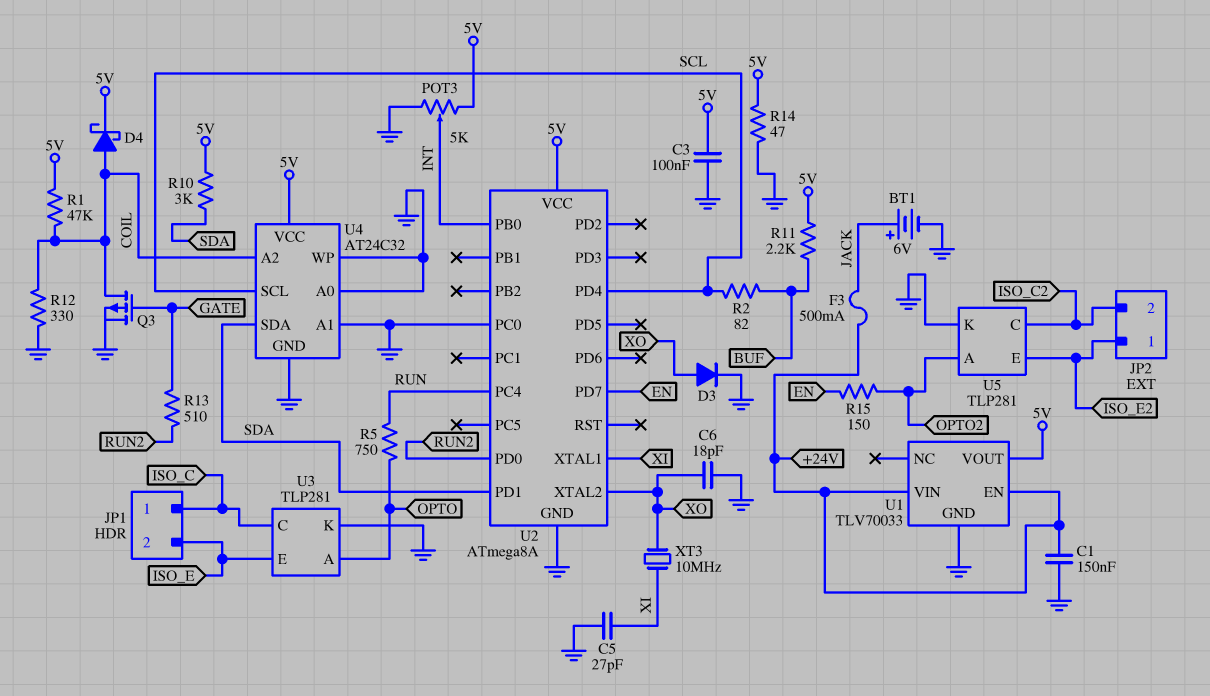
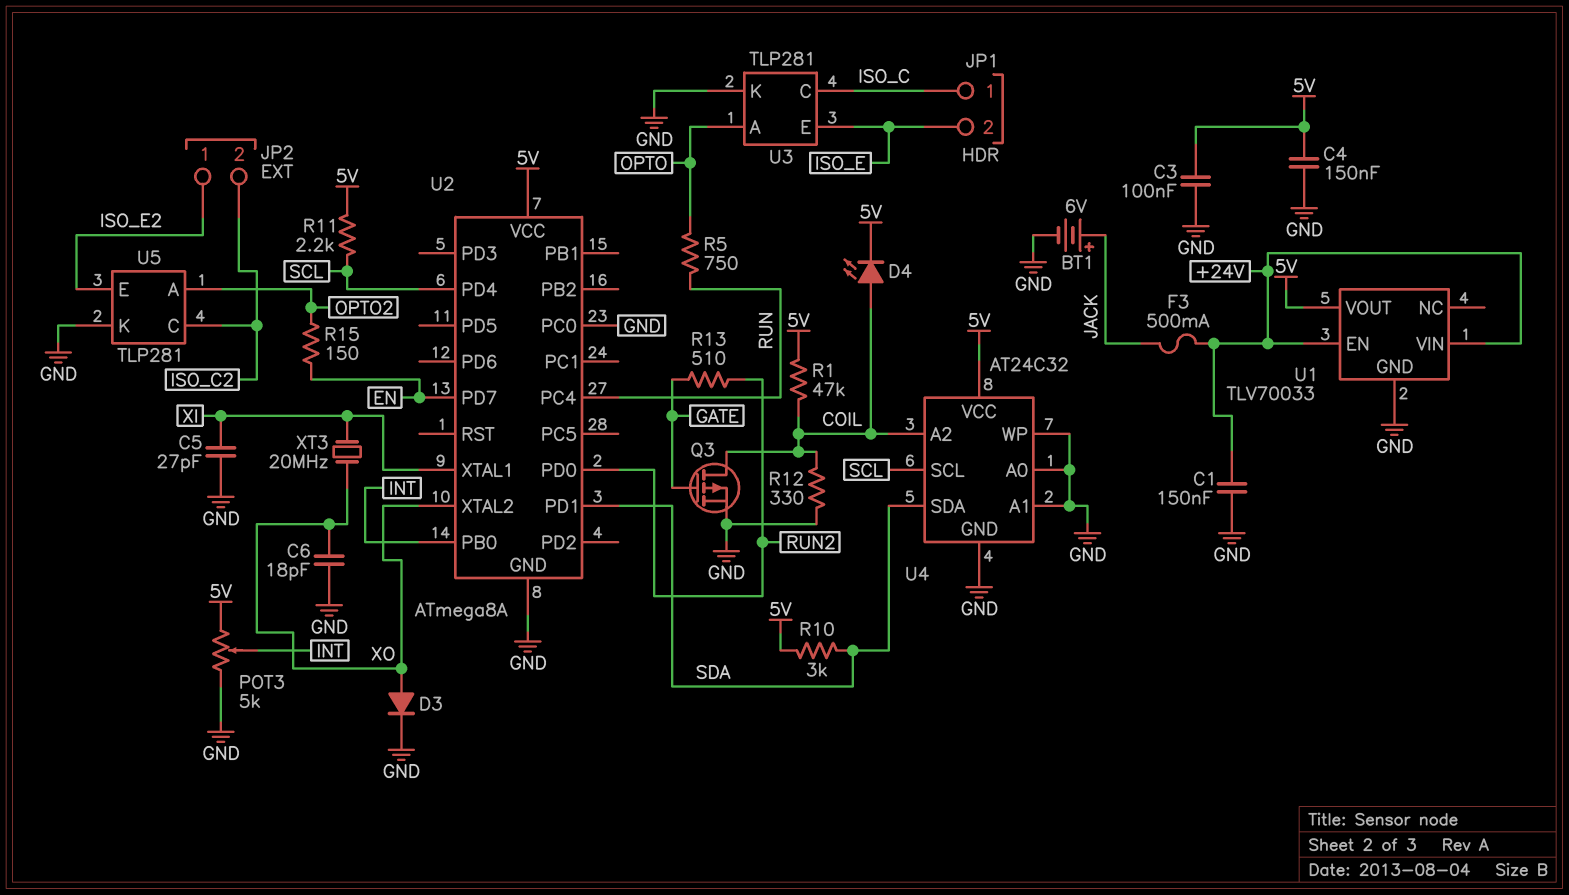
C4: none -> 150nF (5V, GND)
D4: schottky (A COIL, K 5V) -> LED (A COIL, K 5V)
R2: 82 (BUF, SCL) -> none
R11: 2.2k (5V, BUF) -> 2.2k (5V, SCL)
R14: 47 (5V, GND) -> none
XT3: 10MHz (XI, XO) -> 20MHz (XI, XO)

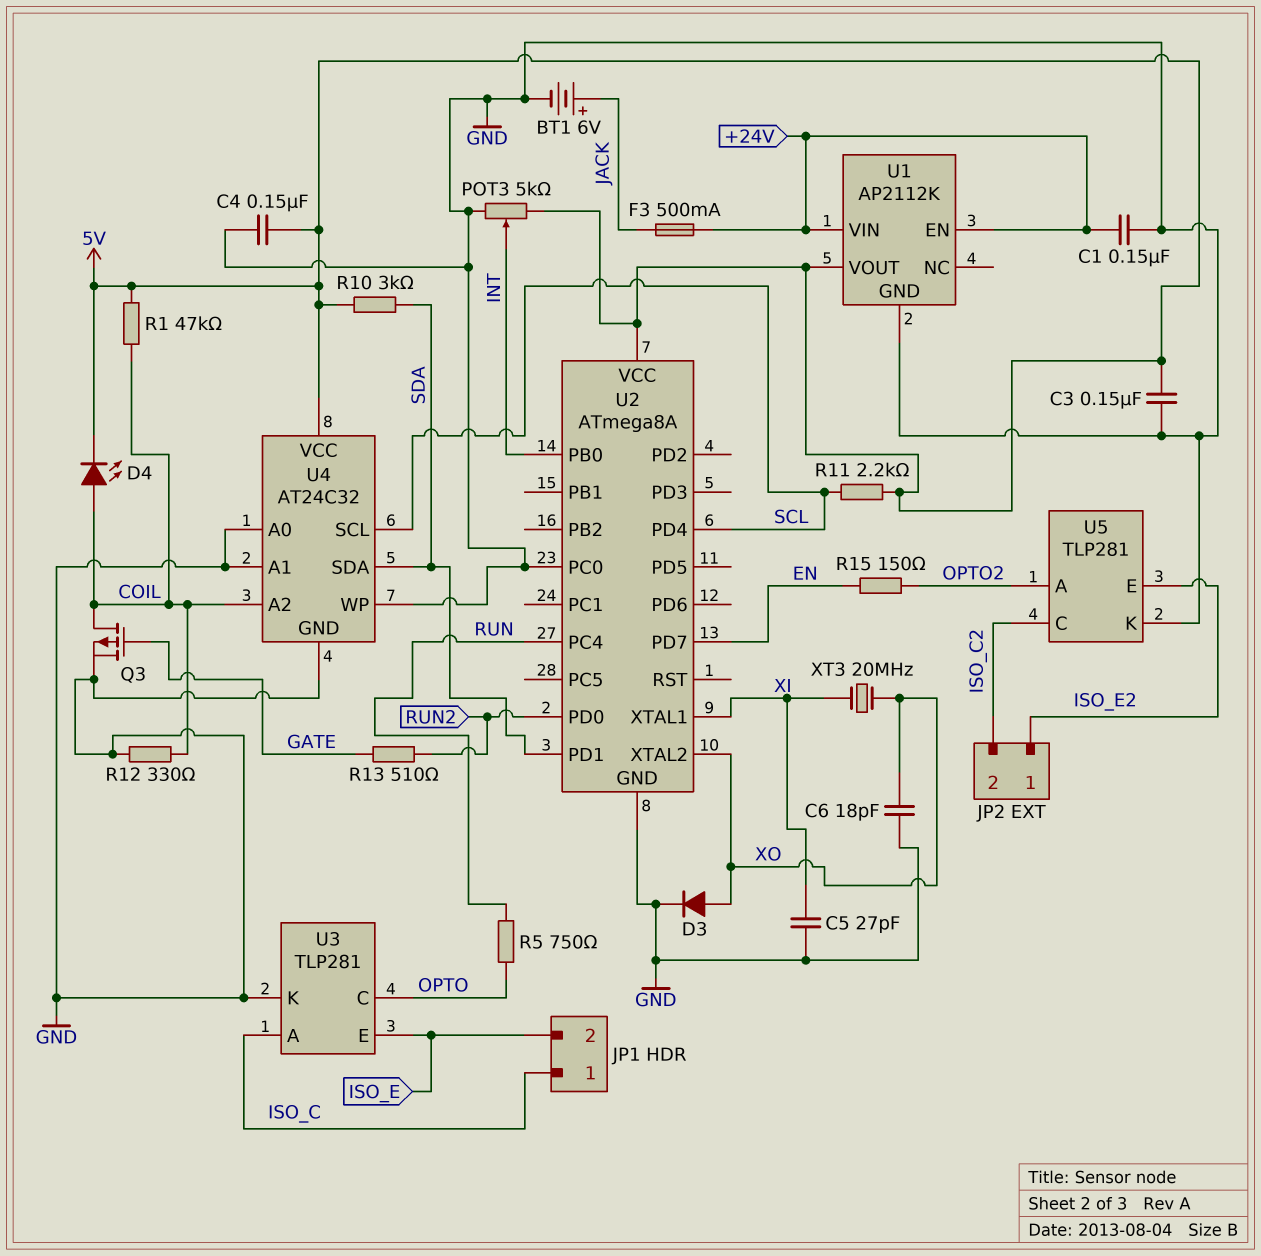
C3: 100nF (5V, GND) -> 150nF (5V, GND)
U1: TLV70033 -> AP2112K
U3 pin A: OPTO -> ISO_C
U3 pin C: ISO_C -> OPTO

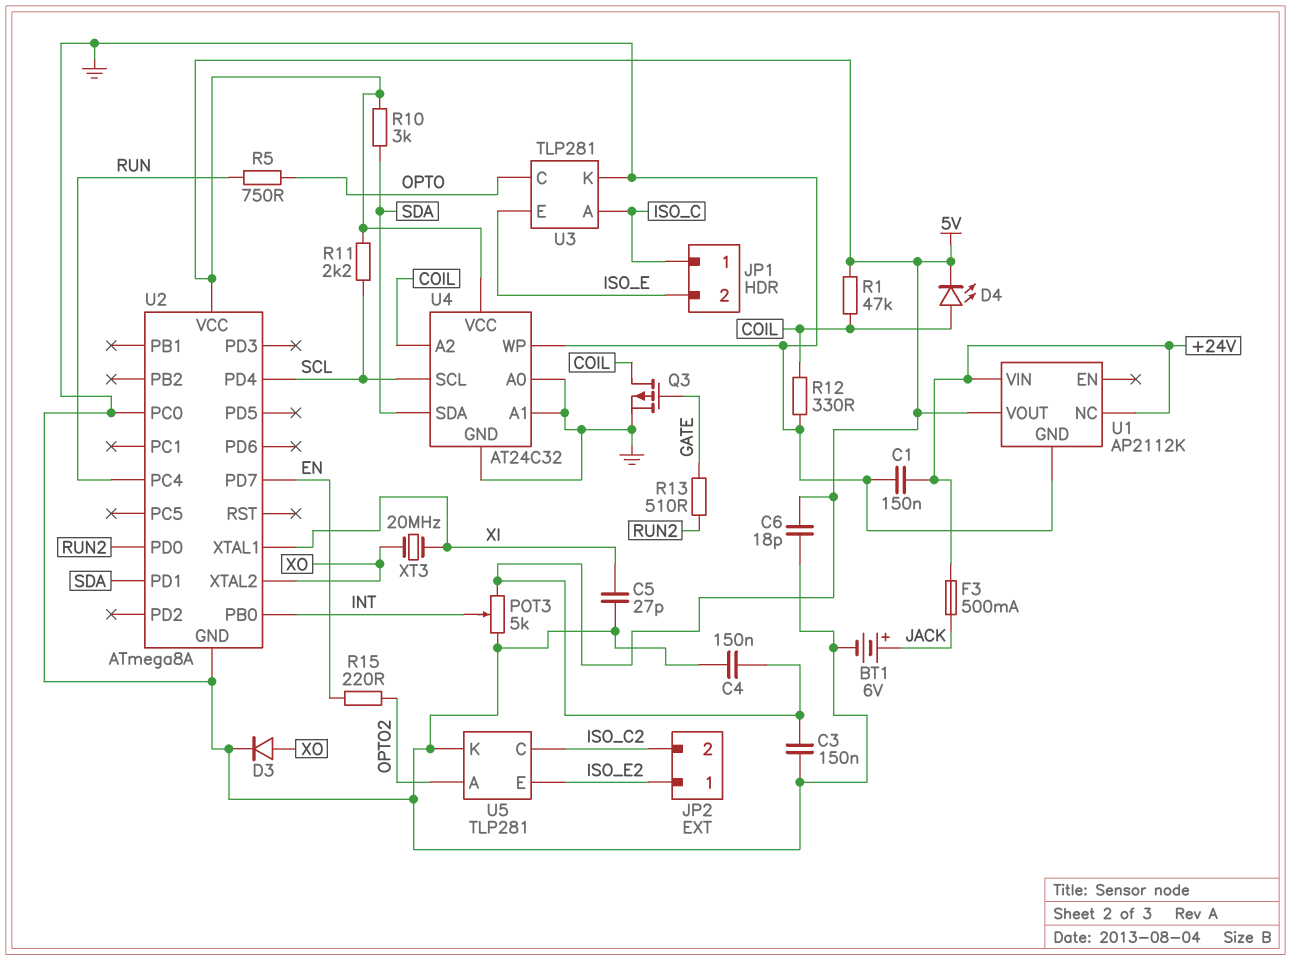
C6: 18pF (GND, XO) -> 18pF (5V, GND)
R15: 150 (EN, OPTO2) -> 220 (EN, OPTO2)
U1 pin EN: +24V -> none
U1 pin NC: none -> +24V

